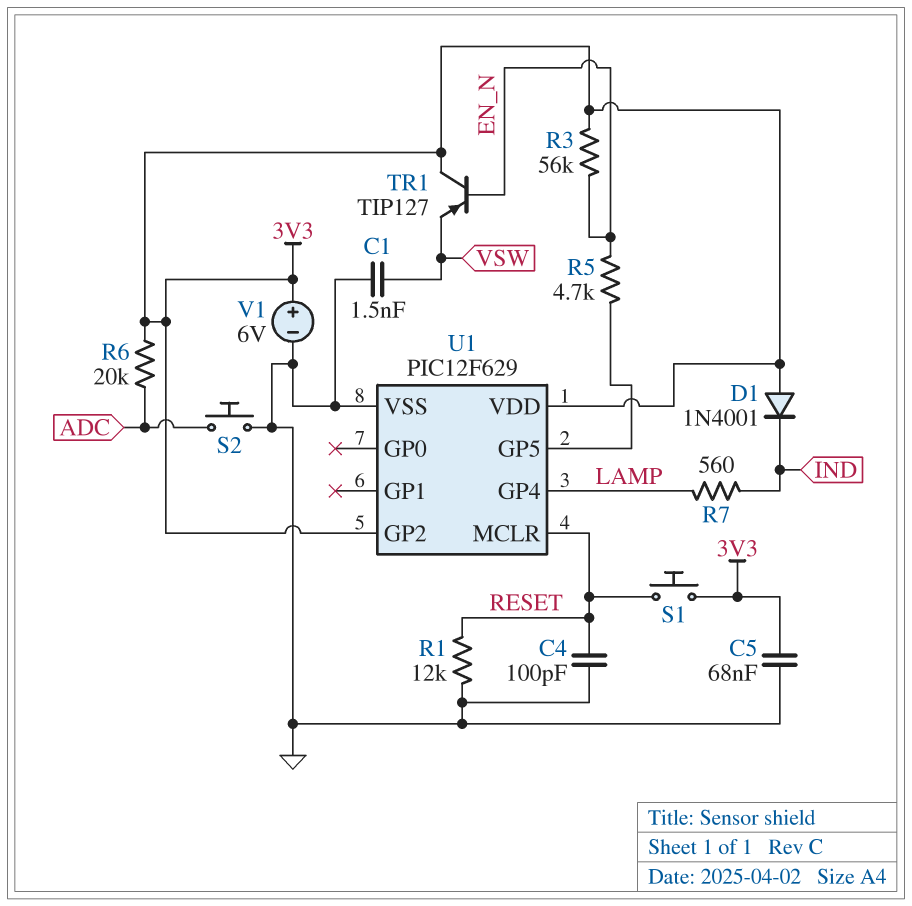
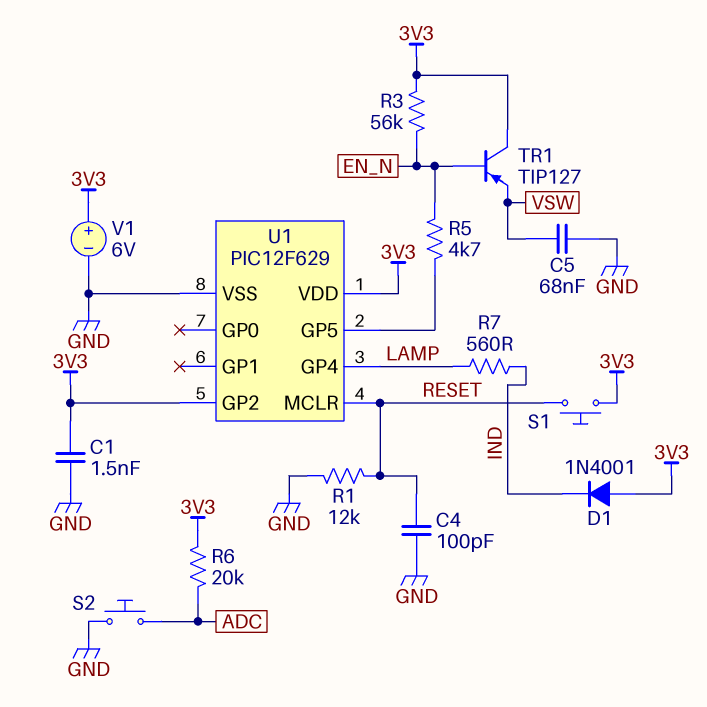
C1: 1.5nF (GND, VSW) -> 1.5nF (3V3, GND)
C5: 68nF (3V3, GND) -> 68nF (GND, VSW)

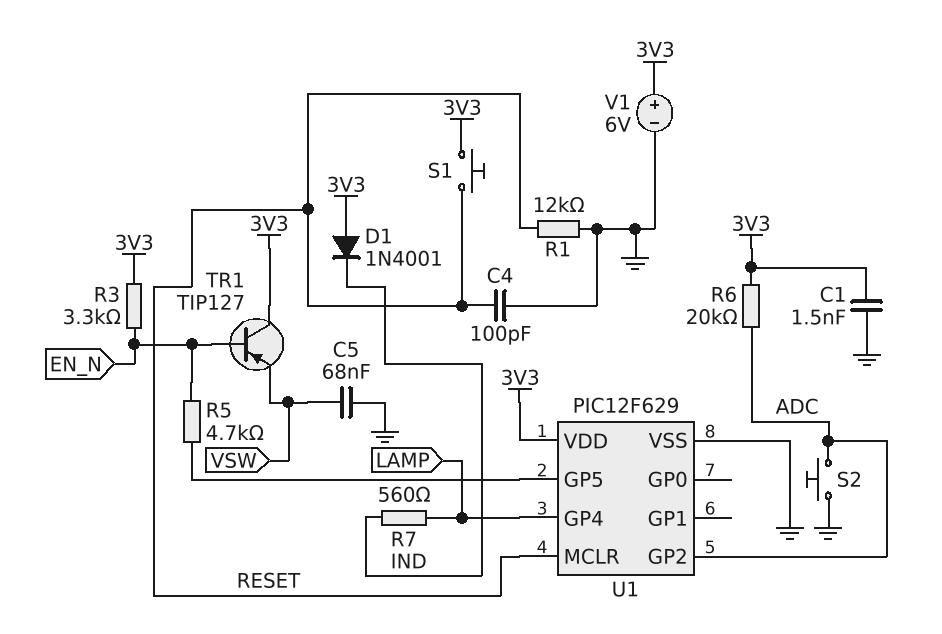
R3: 56k (3V3, EN_N) -> 3.3k (3V3, EN_N)
U1 pin GP2: 3V3 -> ADC

